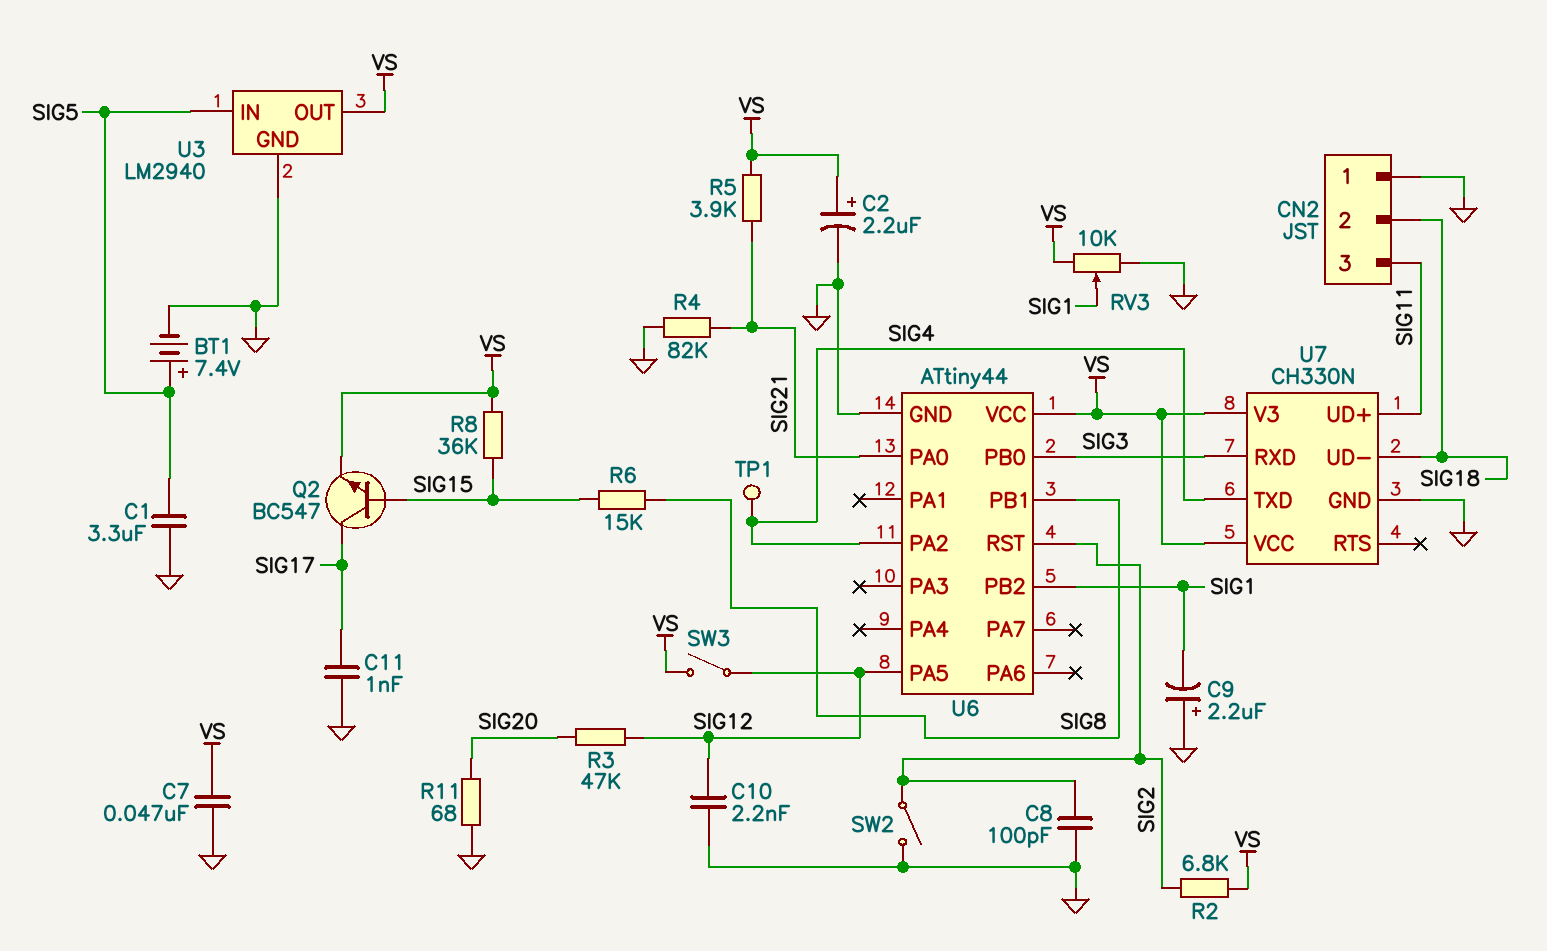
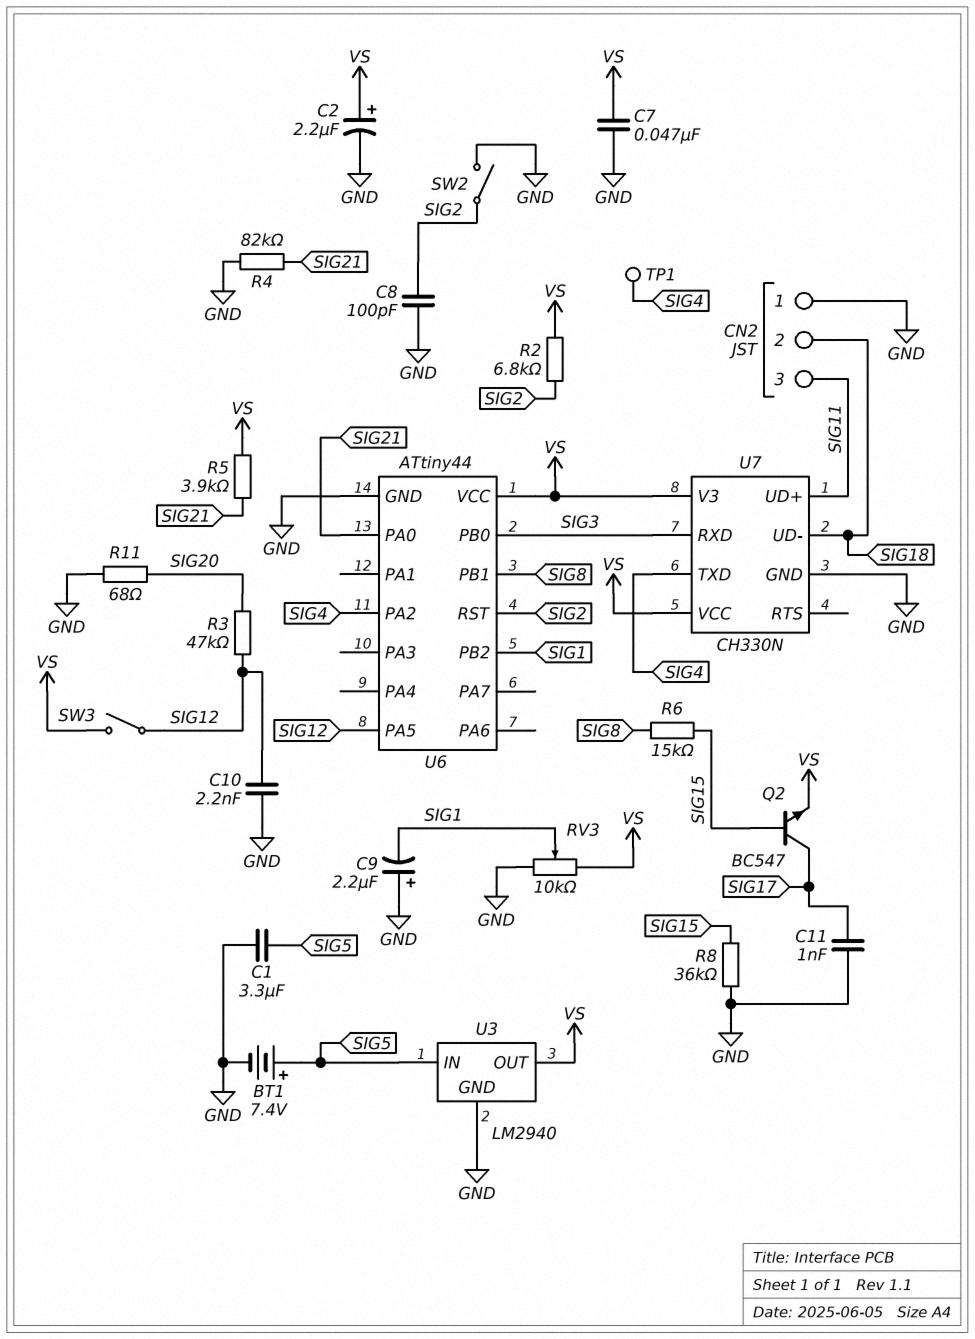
R8: 36k (SIG15, VS) -> 36k (GND, SIG15)

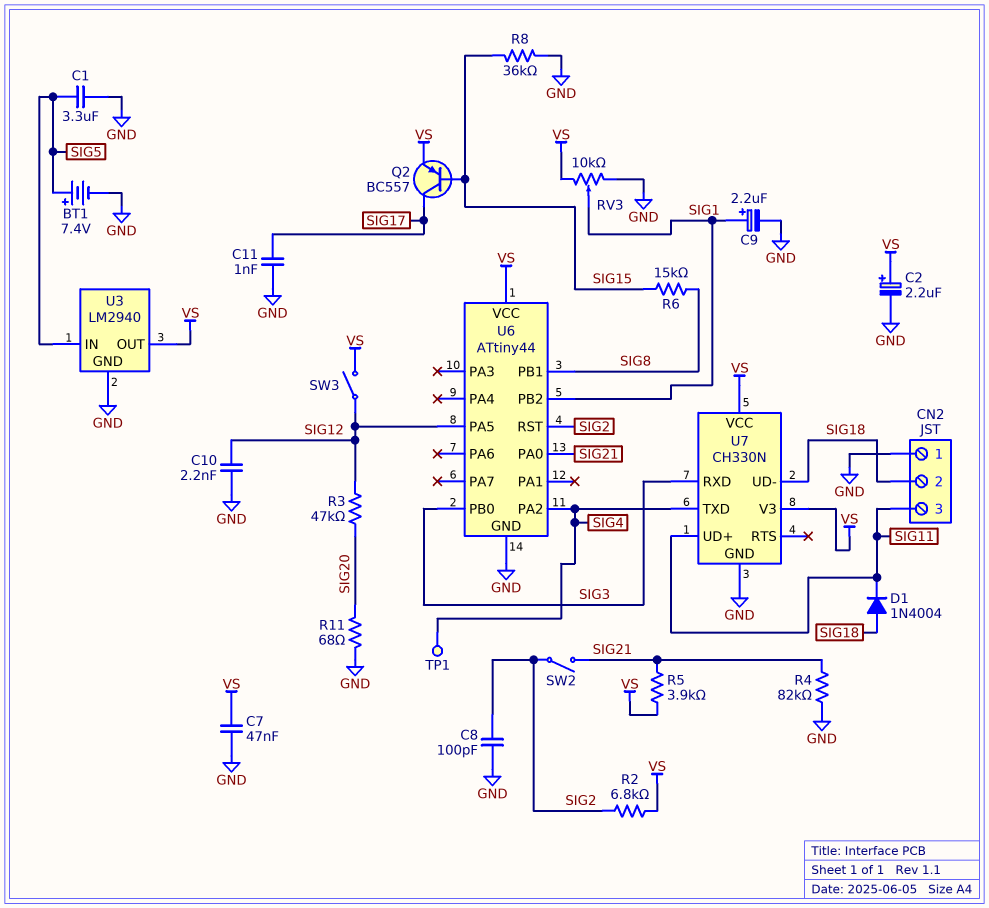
C9: 2.2uF (plus GND, minus SIG1) -> 2.2uF (plus SIG1, minus GND)
D1: none -> diode 1N4004 (A SIG18, K SIG11)
Q2: NPN BC547 (B SIG15, C SIG17, E VS) -> PNP BC557 (B SIG15, C SIG17, E VS)
SW2: switch (GND, SIG2) -> switch (SIG2, SIG21)

